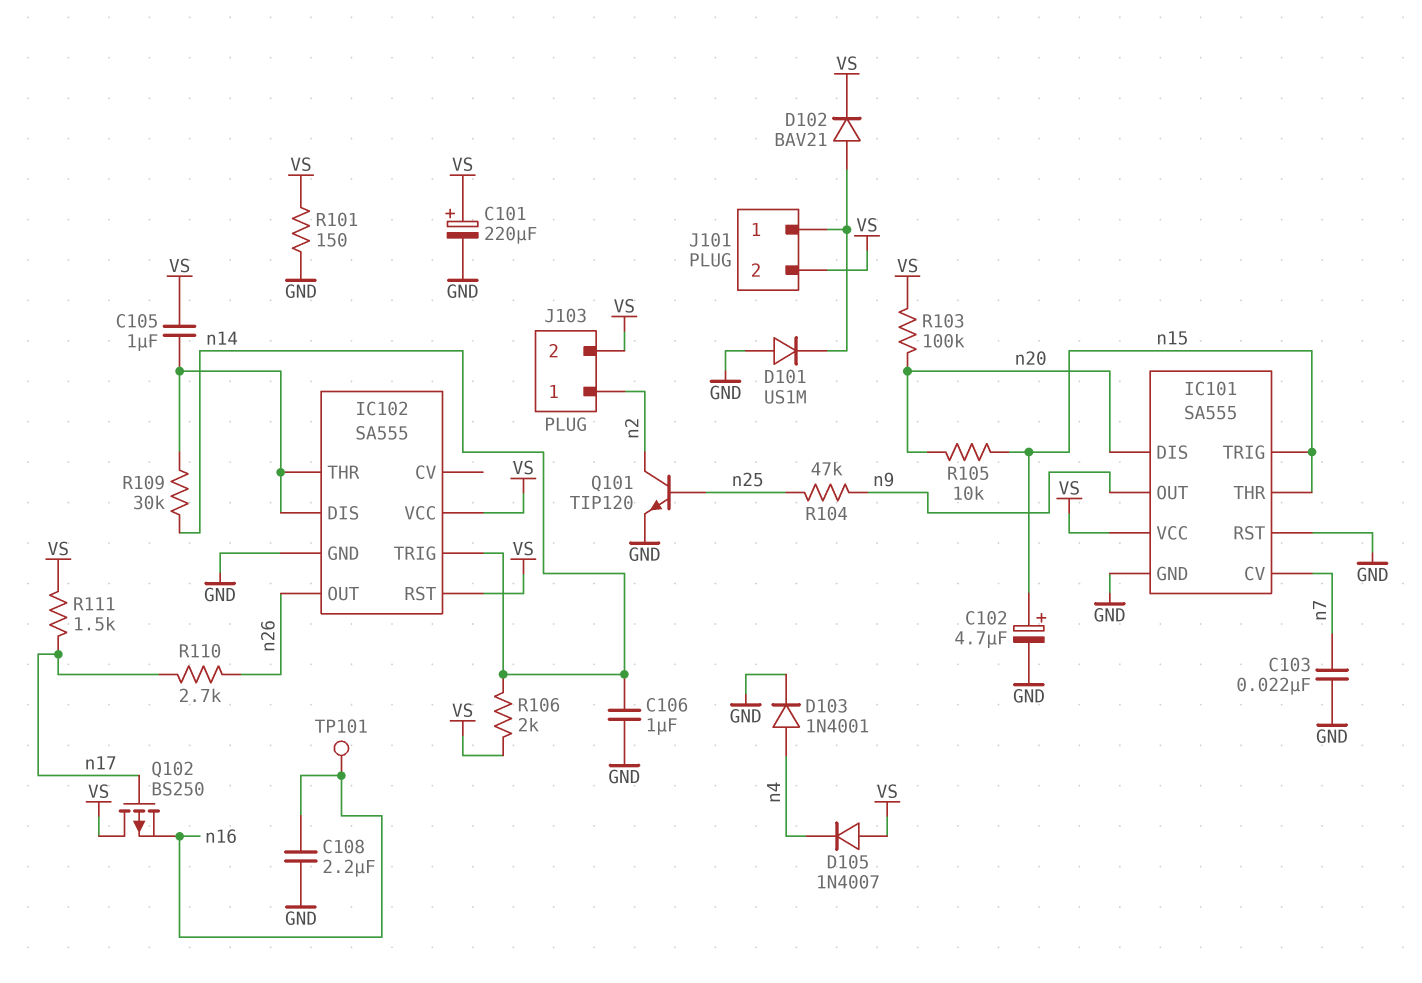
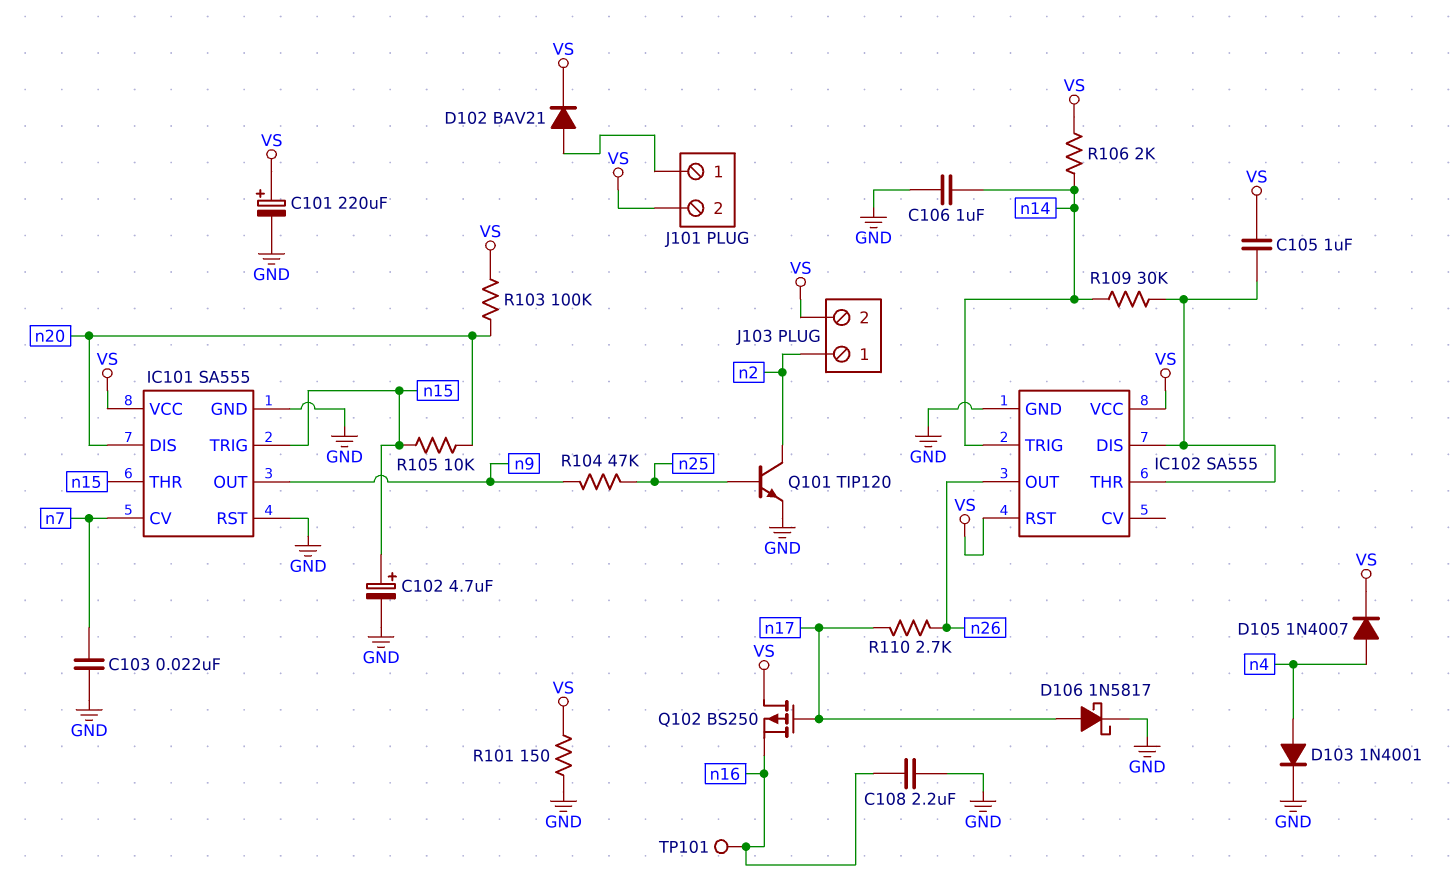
D101: diode US1M (A GND, K J101/1) -> none
D105: diode 1N4007 (A VS, K n4) -> diode 1N4007 (A n4, K VS)
D106: none -> schottky 1N5817 (A n17, K GND)
R111: 1.5k (VS, n17) -> none

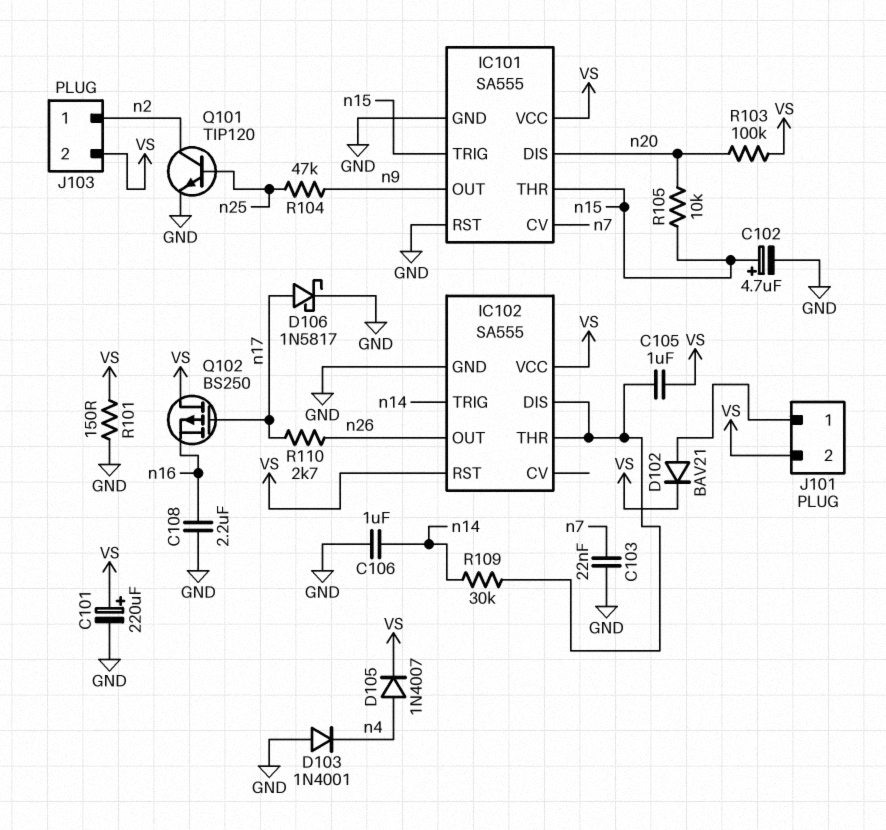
D103: diode 1N4001 (A n4, K GND) -> diode 1N4001 (A GND, K n4)
R106: 2k (VS, n14) -> none
TP101: test point (n16) -> none

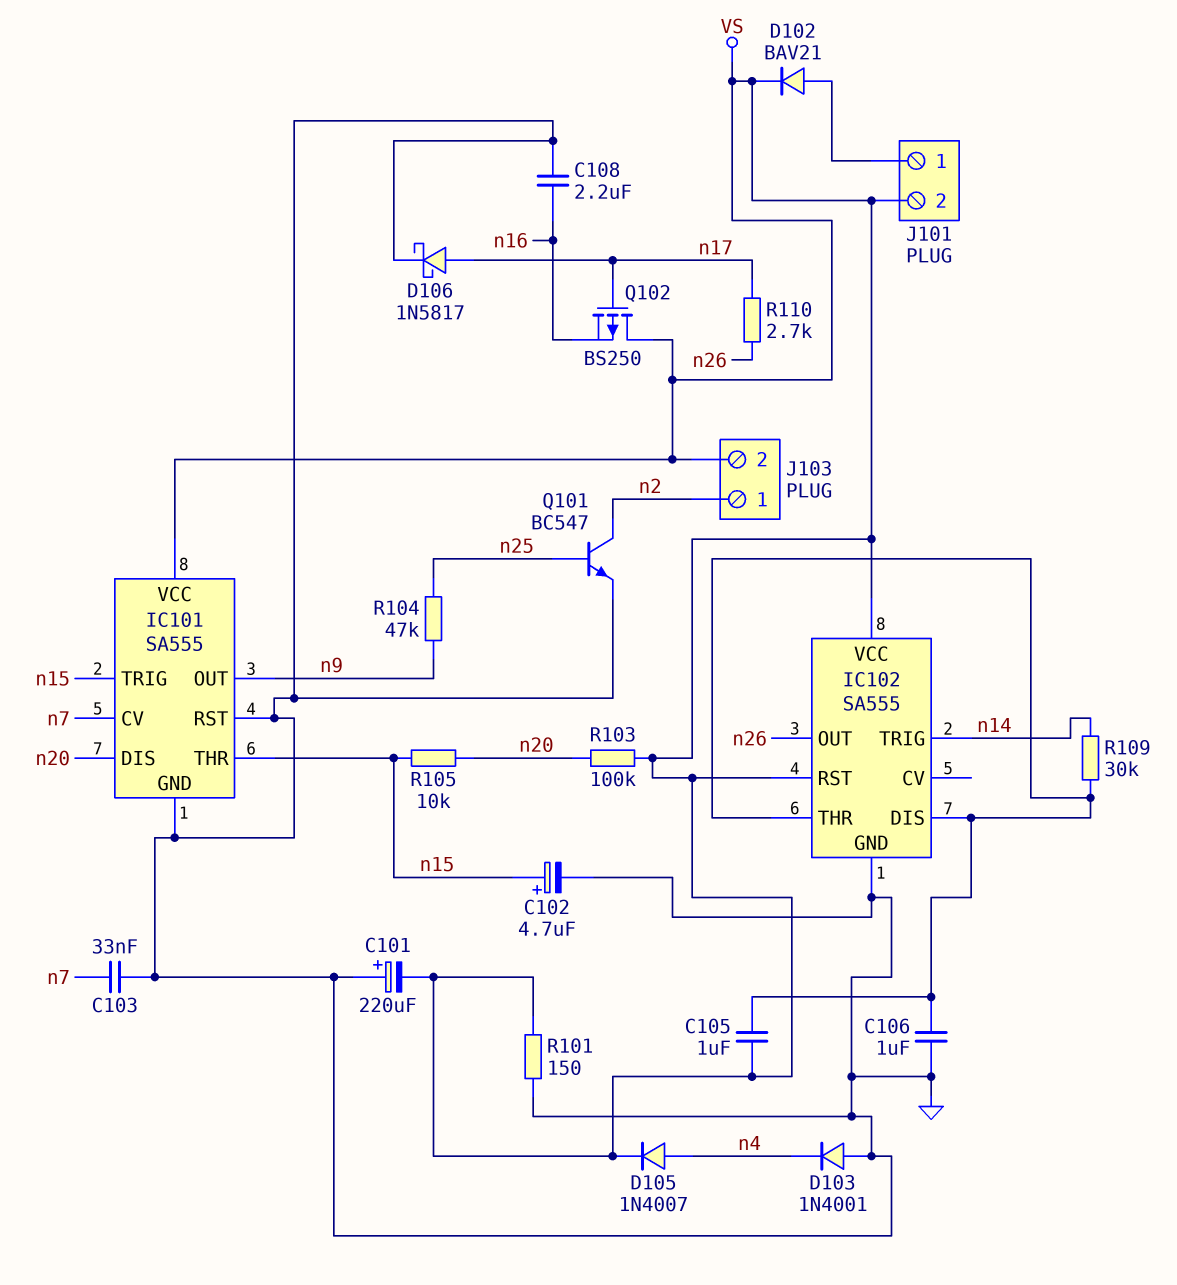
C101: 220uF (plus VS, minus GND) -> 220uF (plus GND, minus VS)
C103: 22nF (GND, n7) -> 33nF (GND, n7)
C106: 1uF (GND, n14) -> 1uF (GND, IC102/DIS)
Q101: NPN TIP120 (B n25, C n2, E GND) -> NPN BC547 (B n25, C n2, E GND)

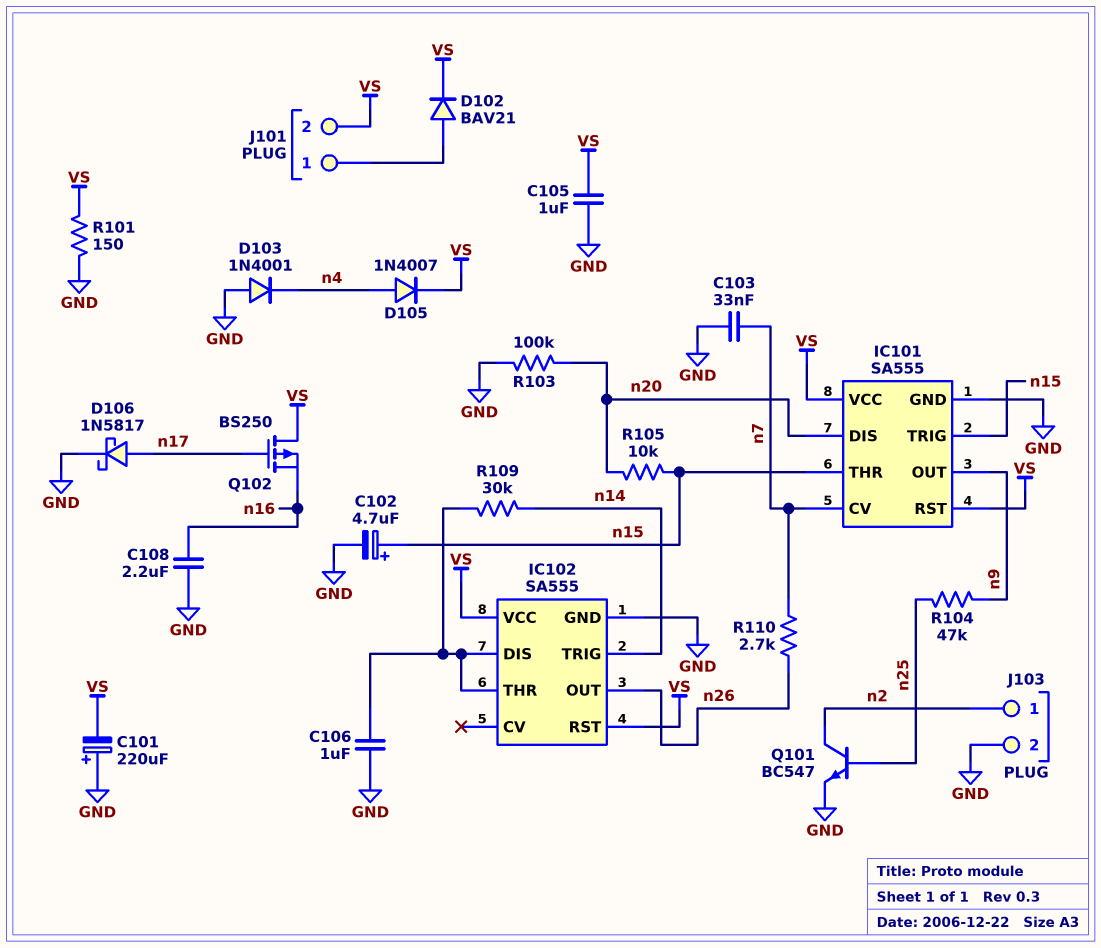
C105: 1uF (IC102/DIS, VS) -> 1uF (GND, VS)
IC101 pin RST: GND -> VS
J103 pin 2: VS -> GND
R103: 100k (VS, n20) -> 100k (GND, n20)
R110: 2.7k (n17, n26) -> 2.7k (n7, n26)

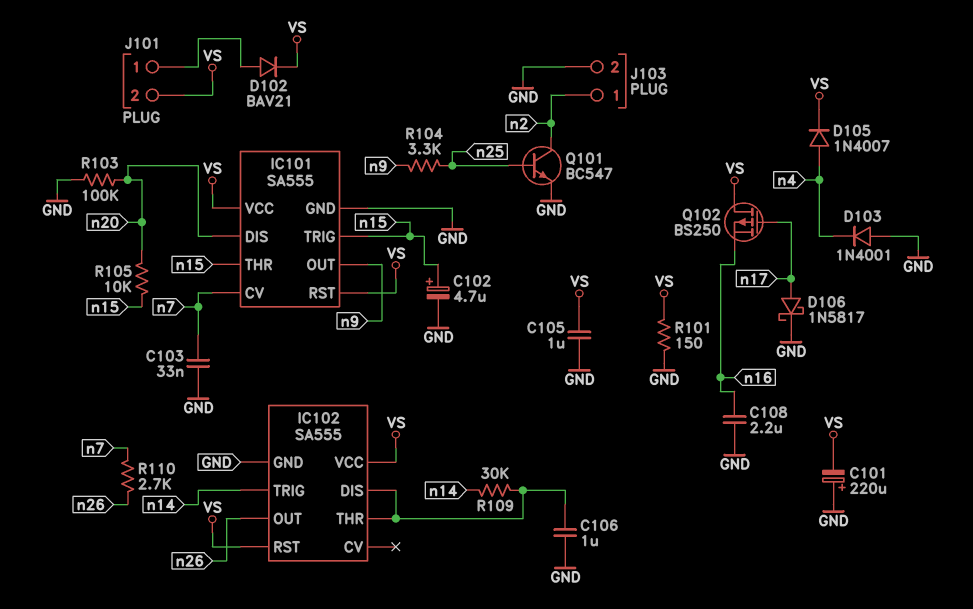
R104: 47k (n9, n25) -> 3.3k (n9, n25)

